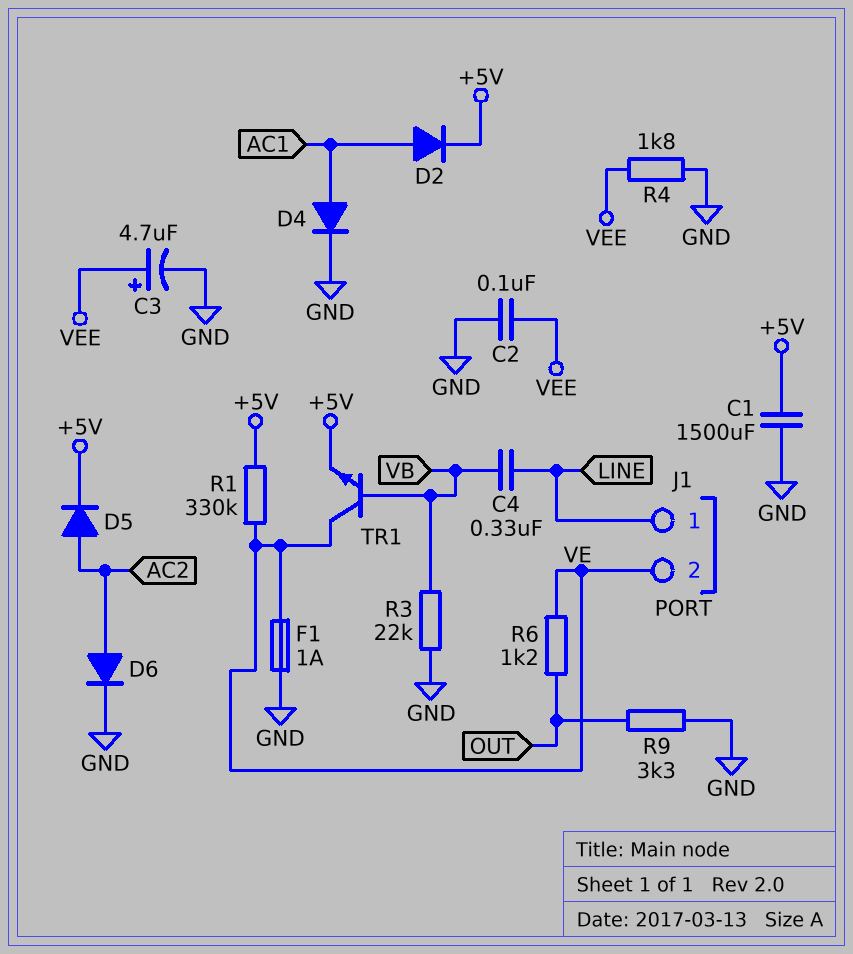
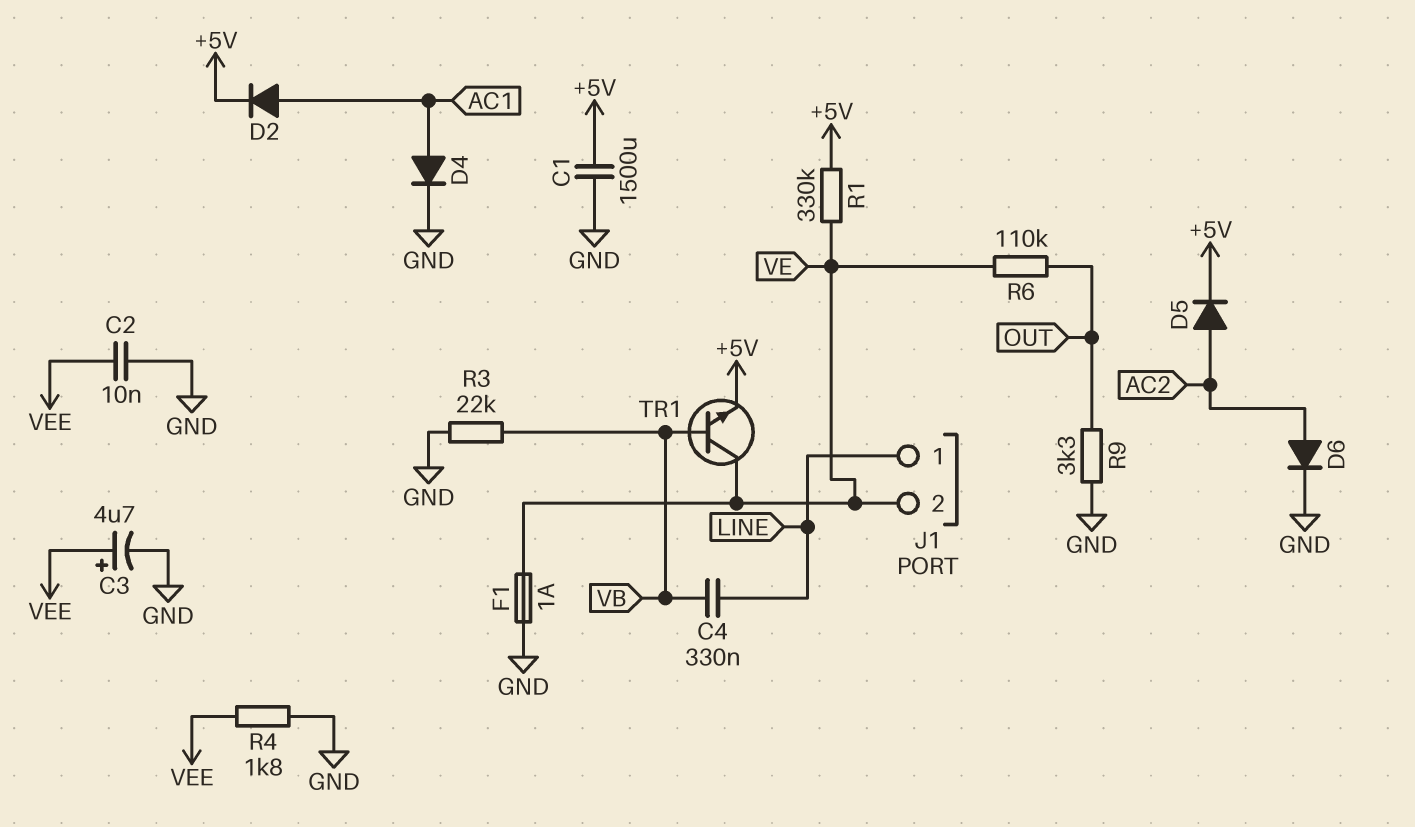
C2: 100nF (GND, VEE) -> 10nF (GND, VEE)
R6: 1.2k (OUT, VE) -> 110k (OUT, VE)

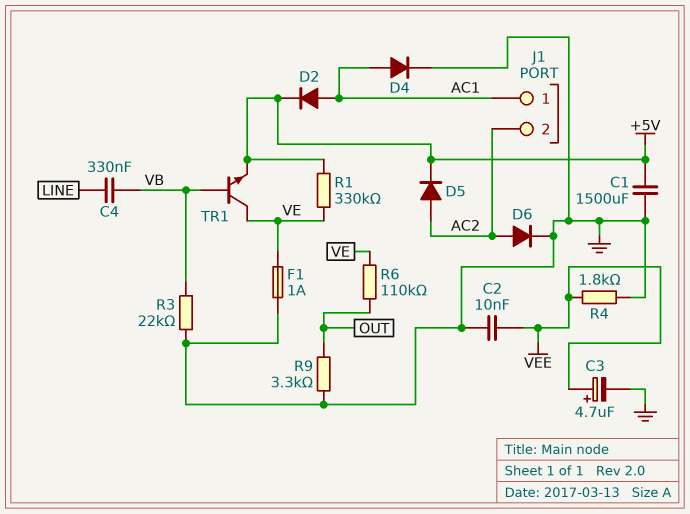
J1 pin 1: LINE -> AC1
J1 pin 2: VE -> AC2

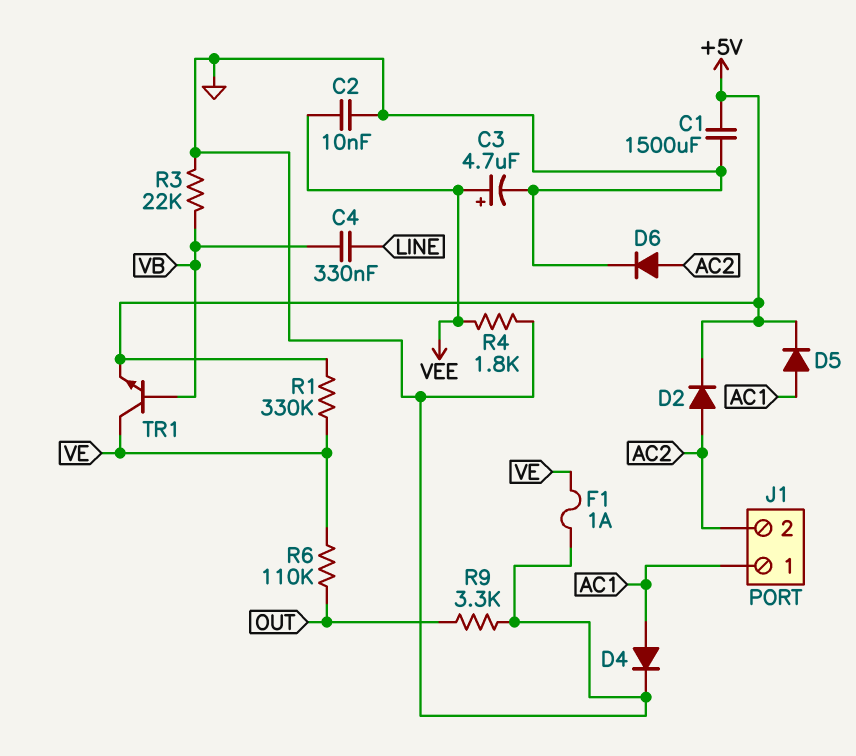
D2: diode (A AC1, K +5V) -> diode (A AC2, K +5V)
D5: diode (A AC2, K +5V) -> diode (A AC1, K +5V)

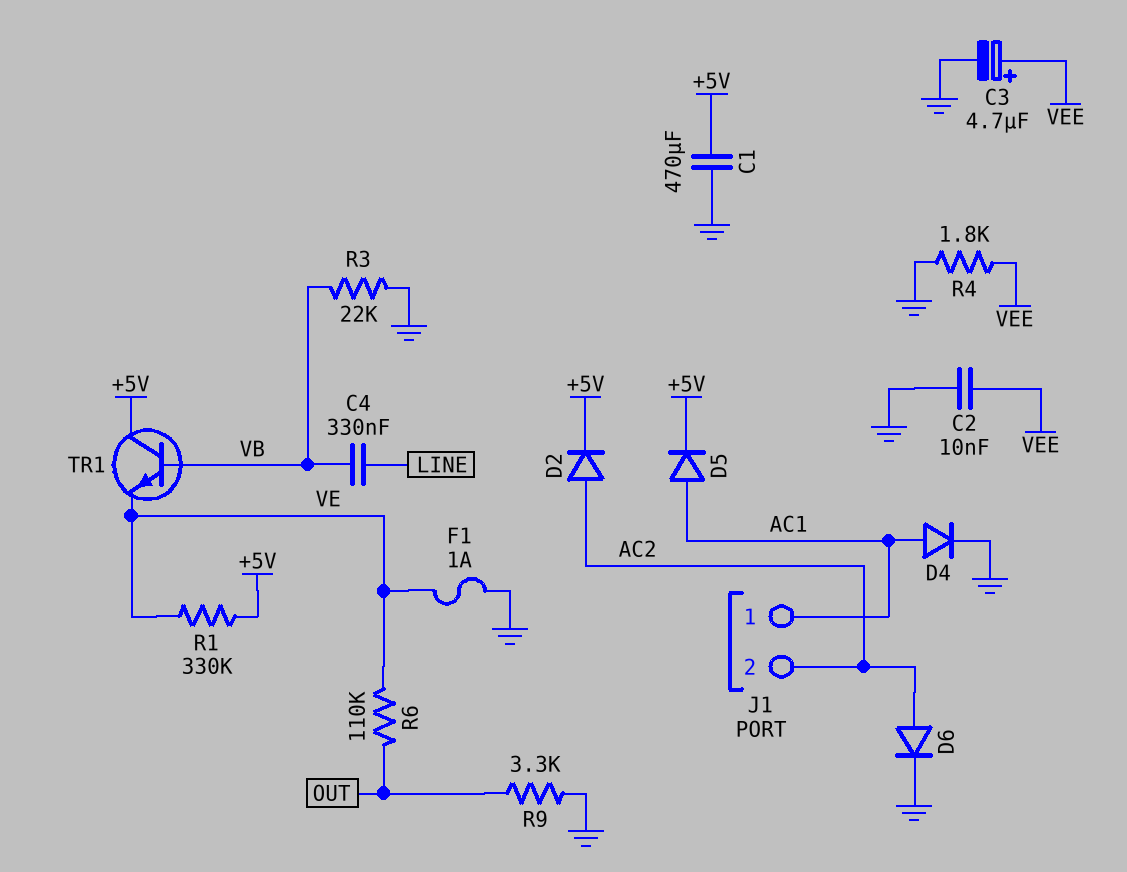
C1: 1500uF (+5V, GND) -> 470uF (+5V, GND)
TR1: NPN (B VB, C VE, E +5V) -> NPN (B VB, C +5V, E VE)

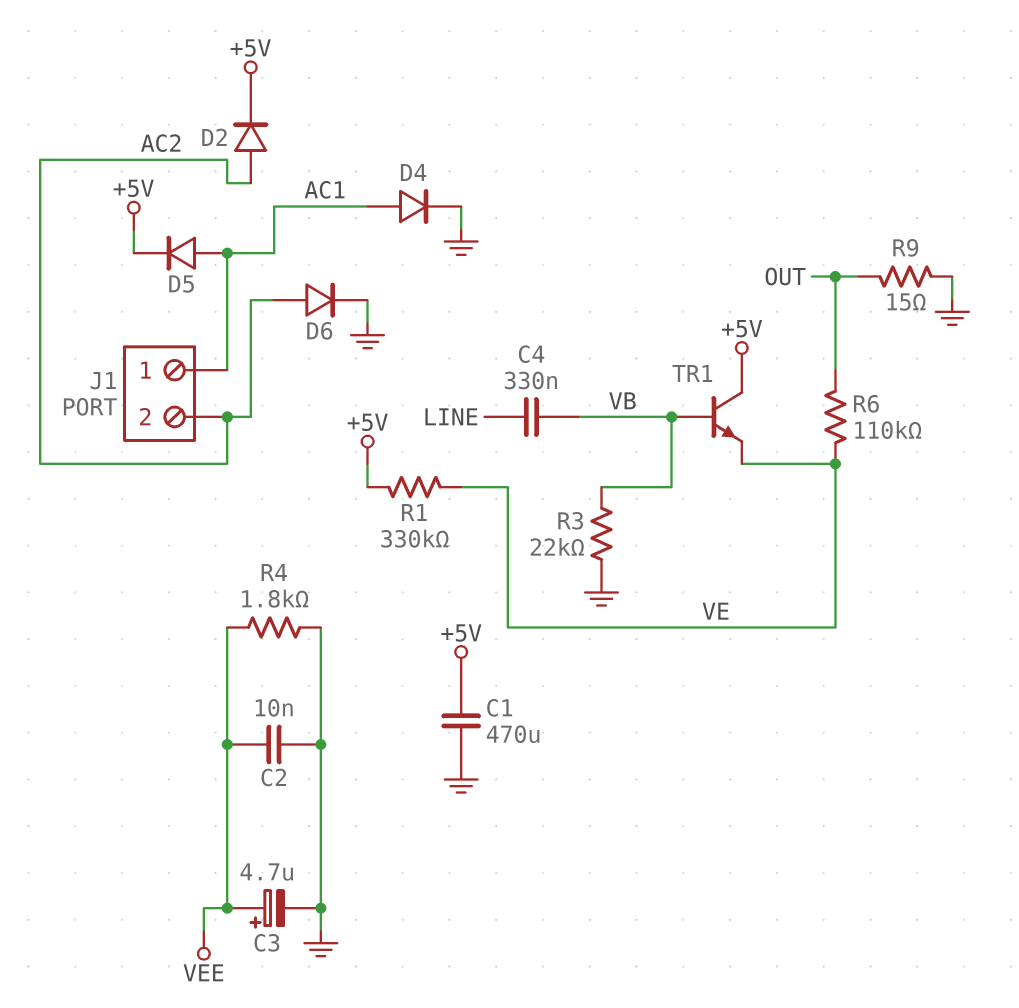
F1: 1A (GND, VE) -> none
R9: 3.3k (GND, OUT) -> 15 (GND, OUT)

